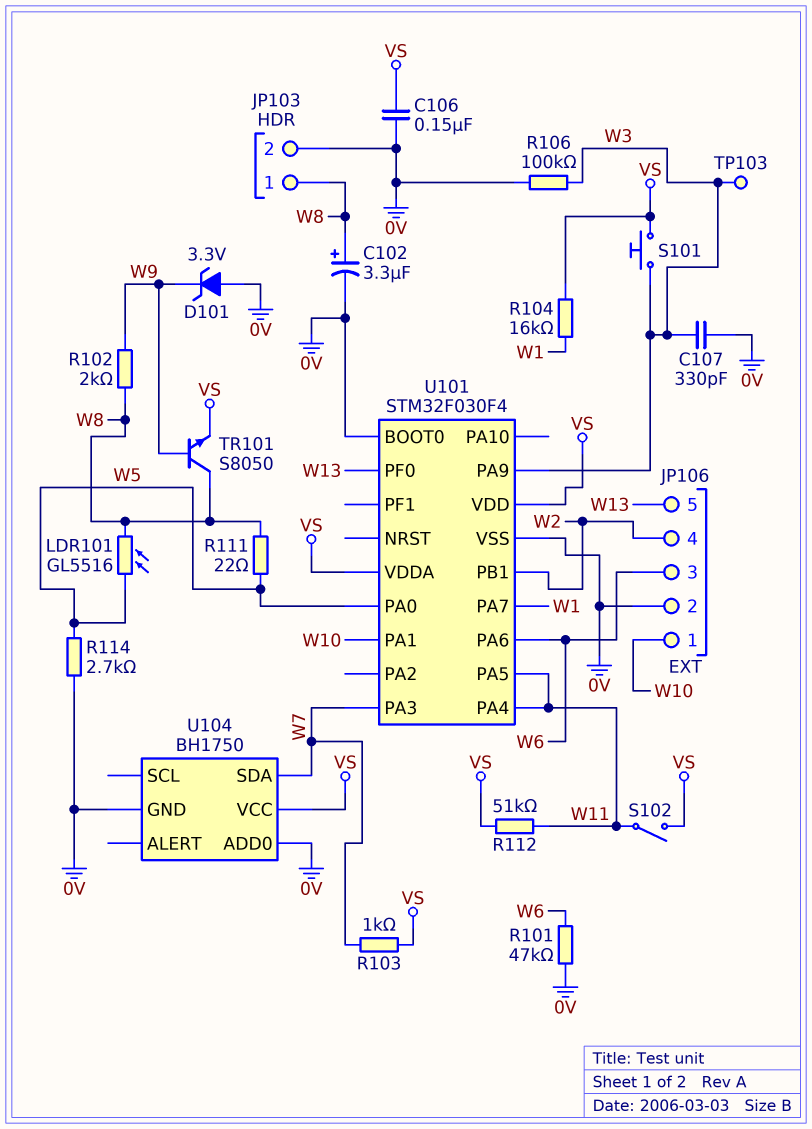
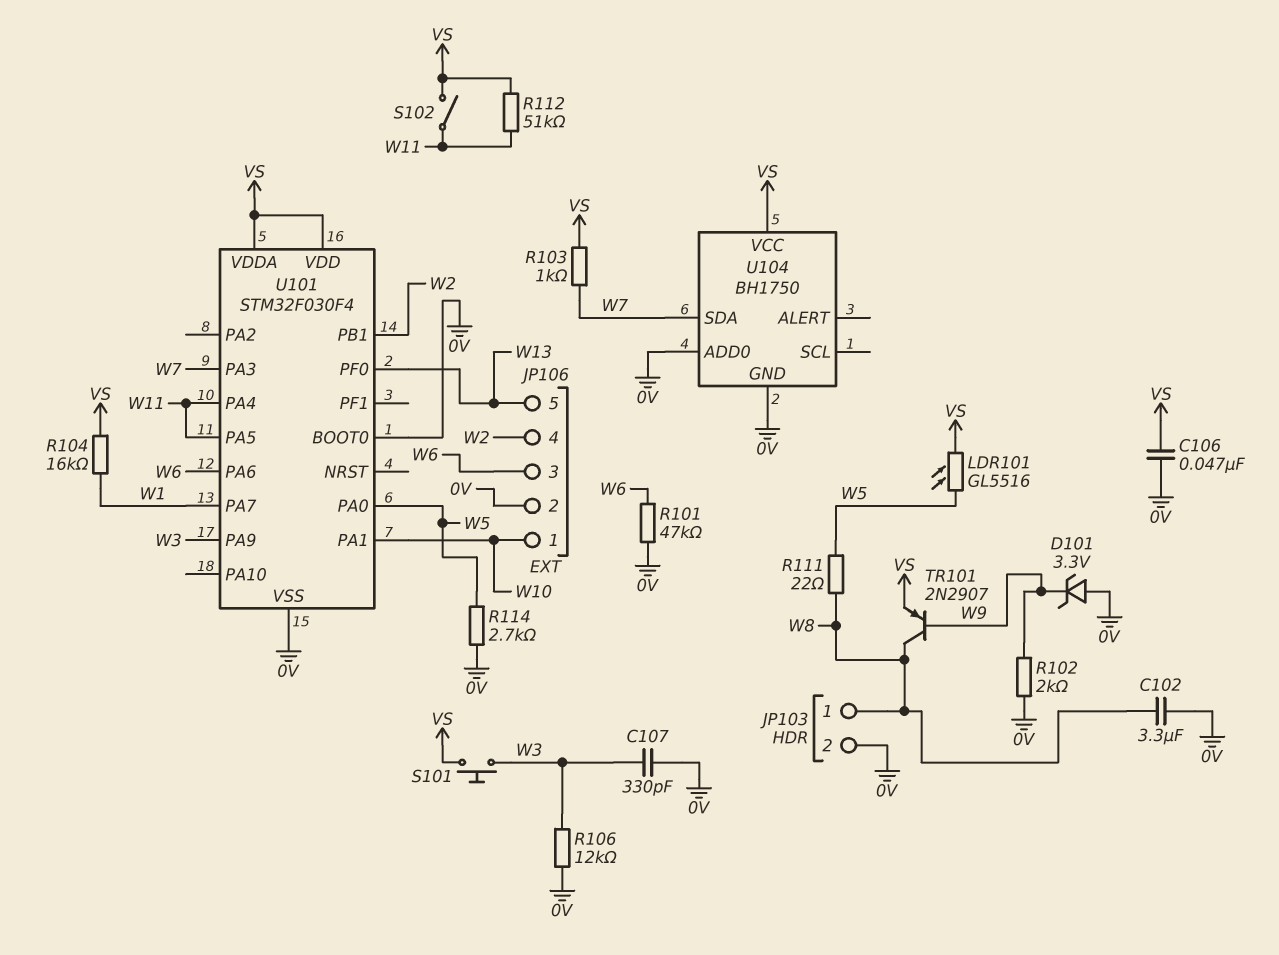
C102: 3.3uF (plus W8, minus 0V) -> 3.3uF (0V, W8)
C106: 150nF (0V, VS) -> 47nF (0V, VS)
LDR101: GL5516 (W5, W8) -> GL5516 (VS, W5)
R102: 2k (W8, W9) -> 2k (0V, W9)
R106: 100k (0V, W3) -> 12k (0V, W3)
TP103: test point (W3) -> none
TR101: NPN S8050 (B W9, C W8, E VS) -> PNP 2N2907 (B W9, C W8, E VS)

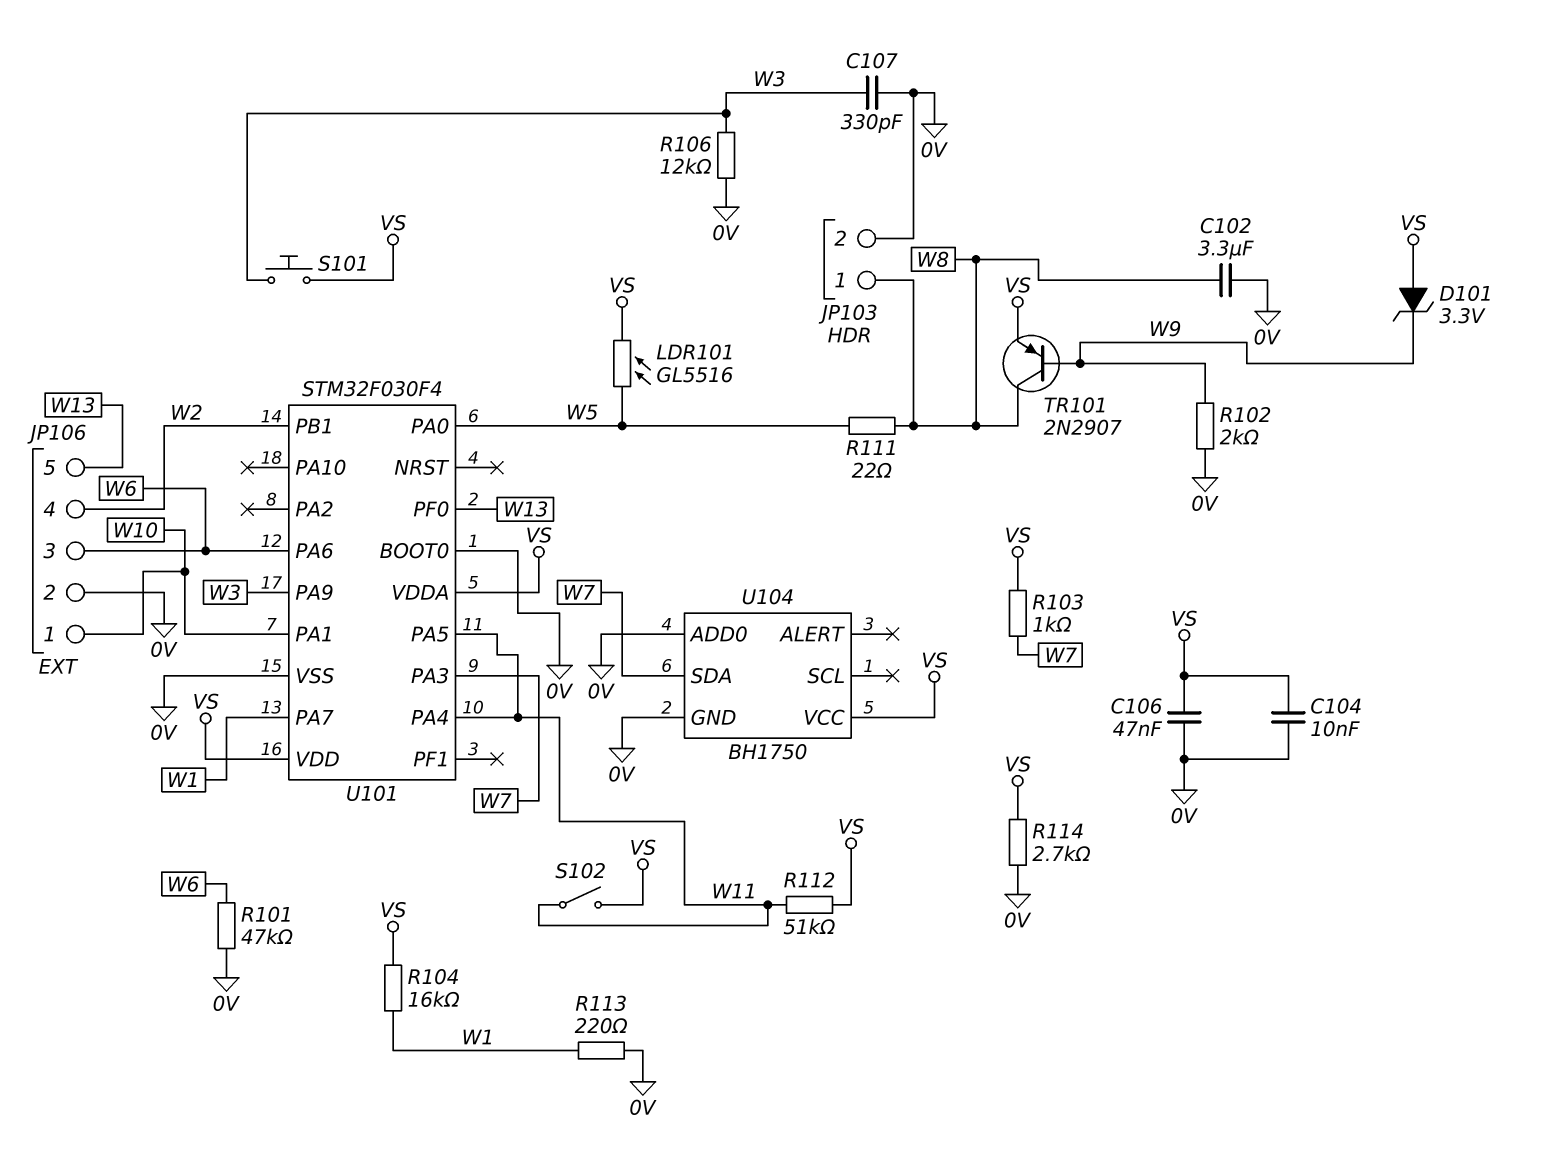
C104: none -> 10nF (0V, VS)
D101: zener 3.3V (A 0V, K W9) -> zener 3.3V (A VS, K W9)
R113: none -> 220 (0V, W1)
R114: 2.7k (0V, W5) -> 2.7k (0V, VS)

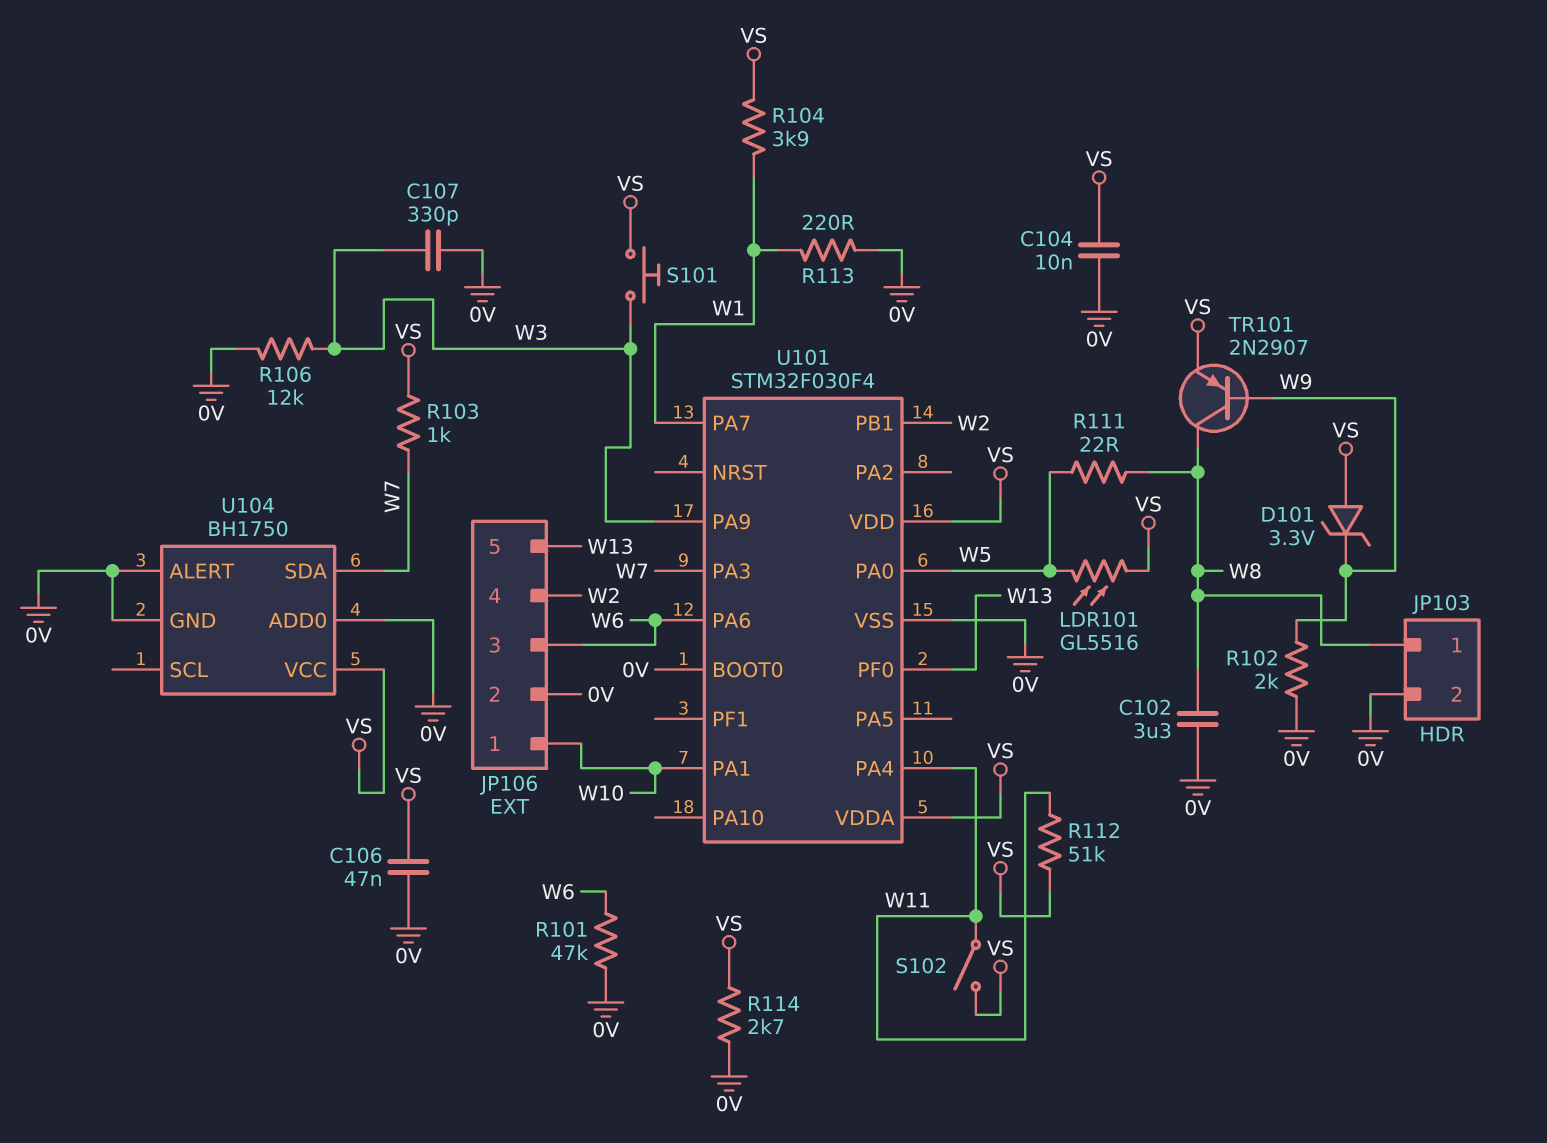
R104: 16k (VS, W1) -> 3.9k (VS, W1)
U101 pin PA5: W11 -> none
U104 pin ALERT: none -> 0V

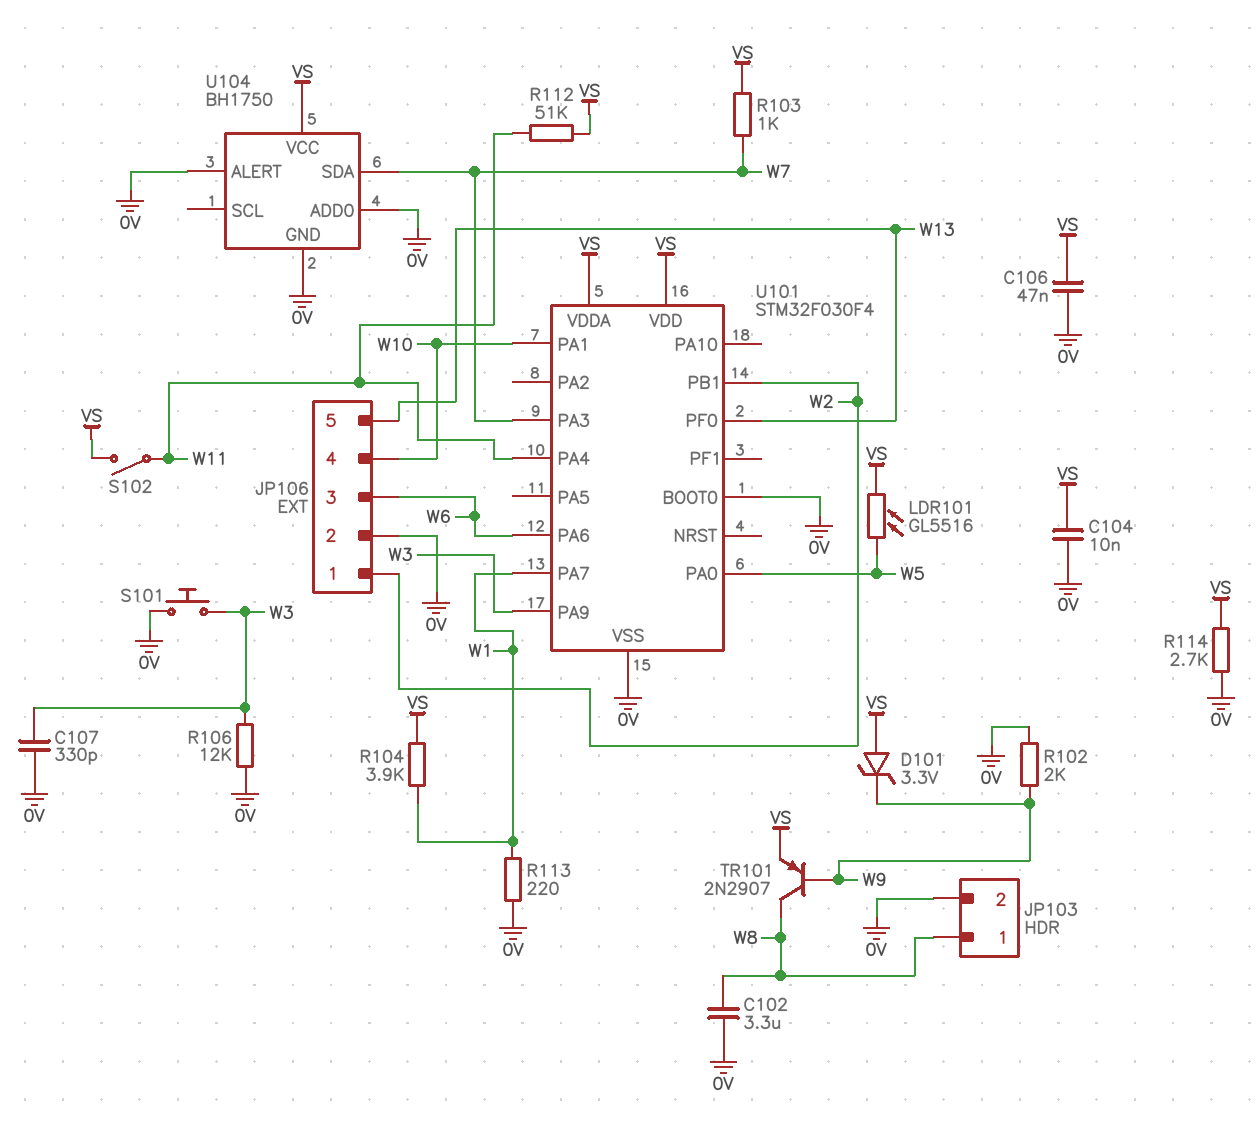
JP106 pin 1: W10 -> W2
JP106 pin 4: W2 -> W10
R101: 47k (0V, W6) -> none
R111: 22 (W5, W8) -> none
S101: button (VS, W3) -> button (0V, W3)

